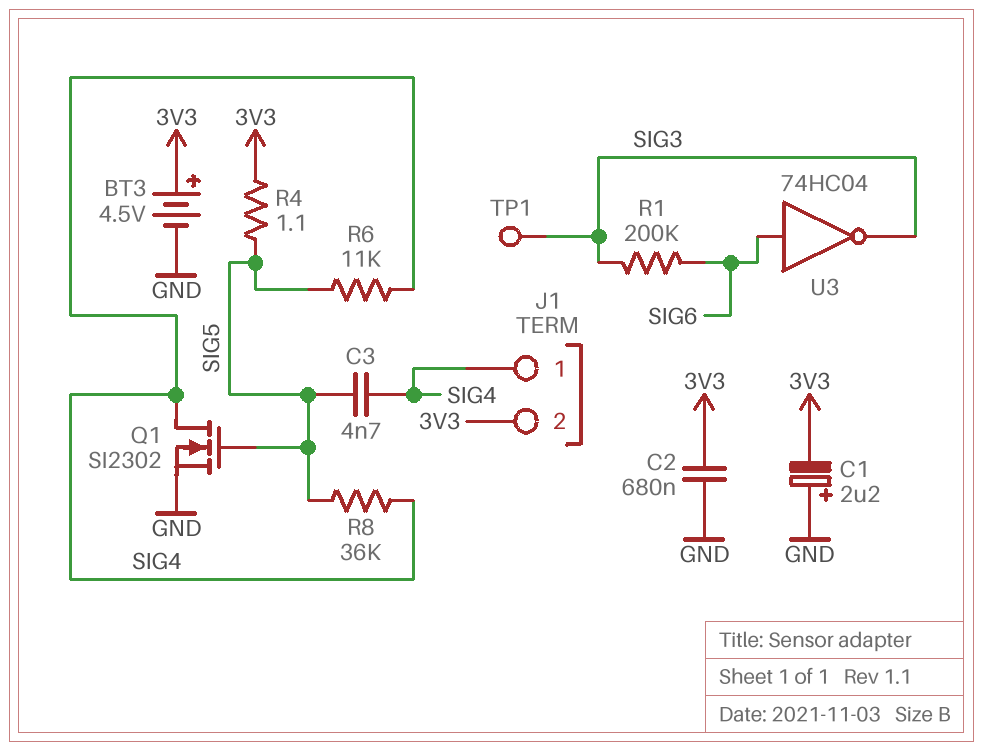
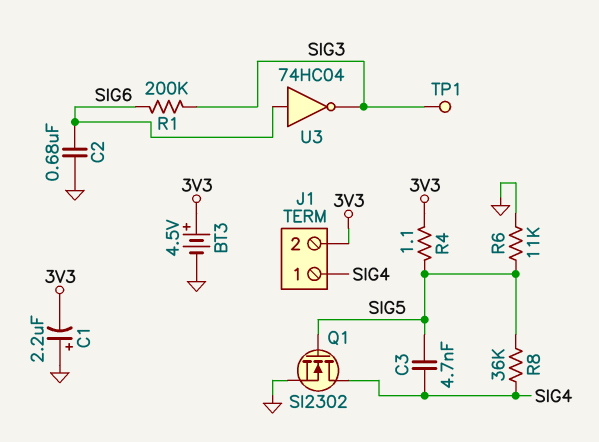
C2: 680nF (3V3, GND) -> 680nF (GND, SIG6)
R6: 11k (SIG4, SIG5) -> 11k (GND, SIG5)

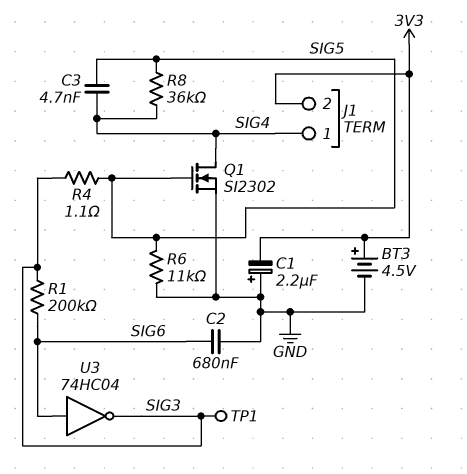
R4: 1.1 (3V3, SIG5) -> 1.1 (SIG3, SIG5)

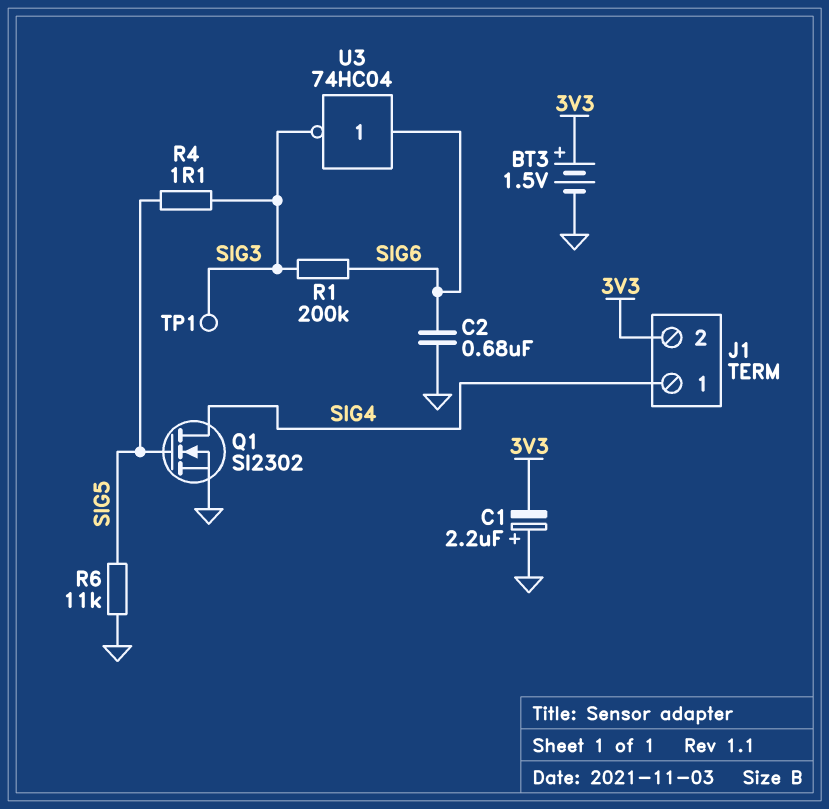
BT3: 4.5V (plus 3V3, minus GND) -> 1.5V (plus 3V3, minus GND)
C3: 4.7nF (SIG4, SIG5) -> none
R8: 36k (SIG4, SIG5) -> none

